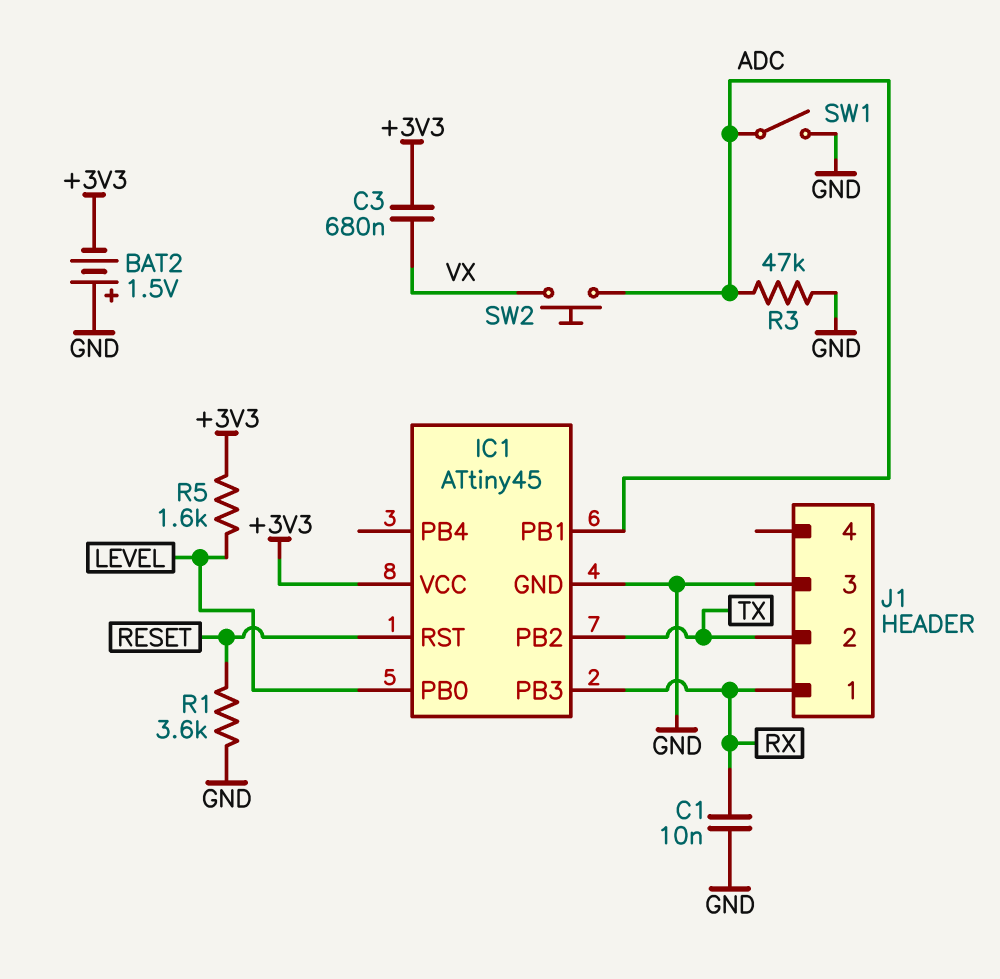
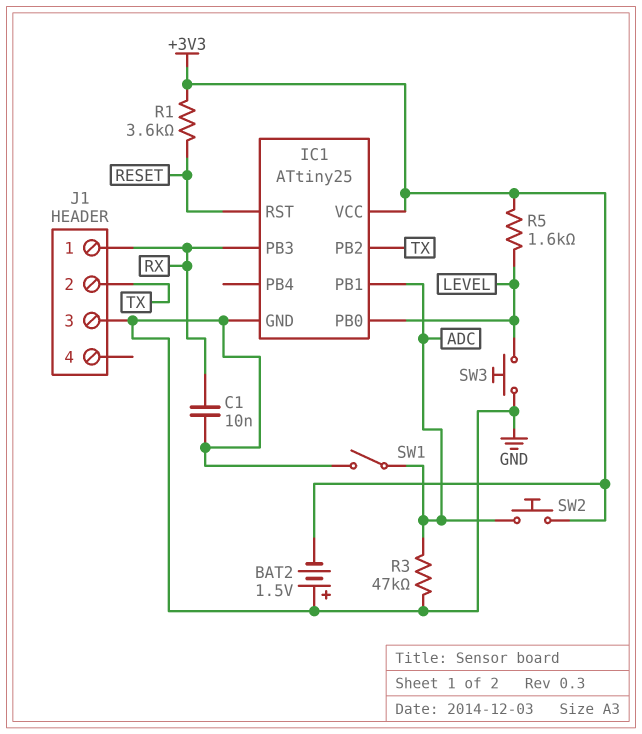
C3: 680nF (+3V3, VX) -> none
IC1: ATtiny45 -> ATtiny25
R1: 3.6k (GND, RESET) -> 3.6k (+3V3, RESET)
SW2: button (ADC, VX) -> button (+3V3, ADC)
SW3: none -> button (GND, LEVEL)

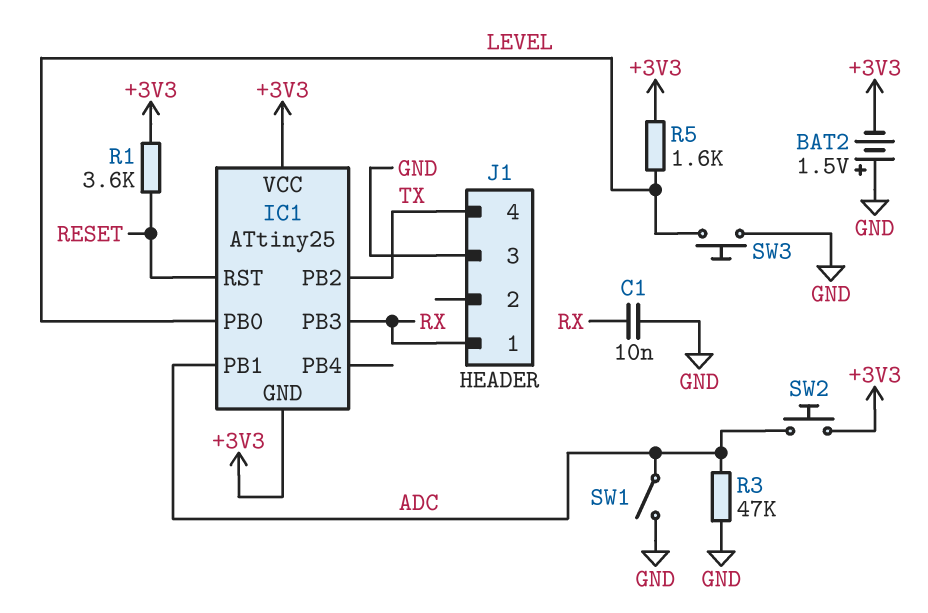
IC1 pin GND: GND -> +3V3
J1 pin 2: TX -> none
J1 pin 4: none -> TX

